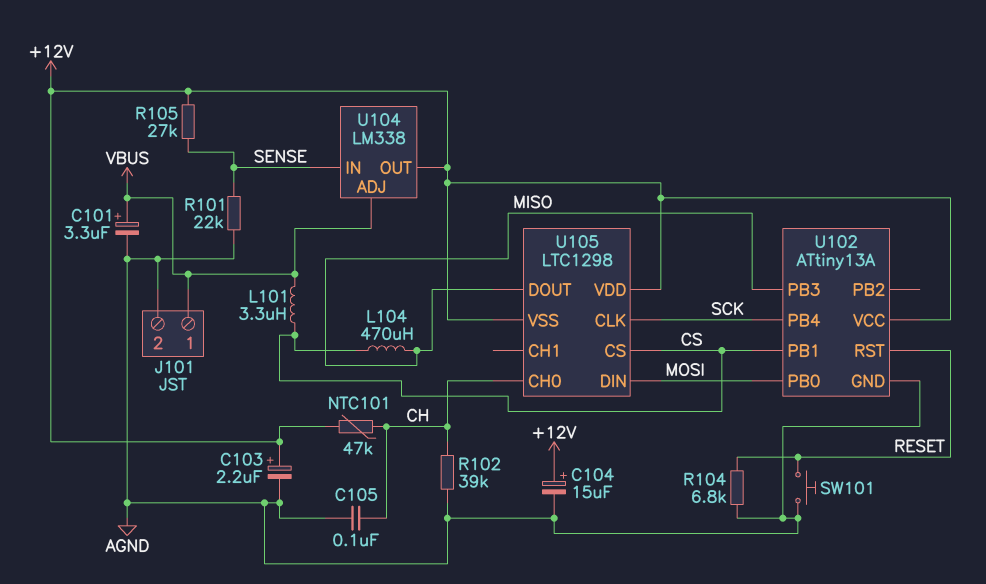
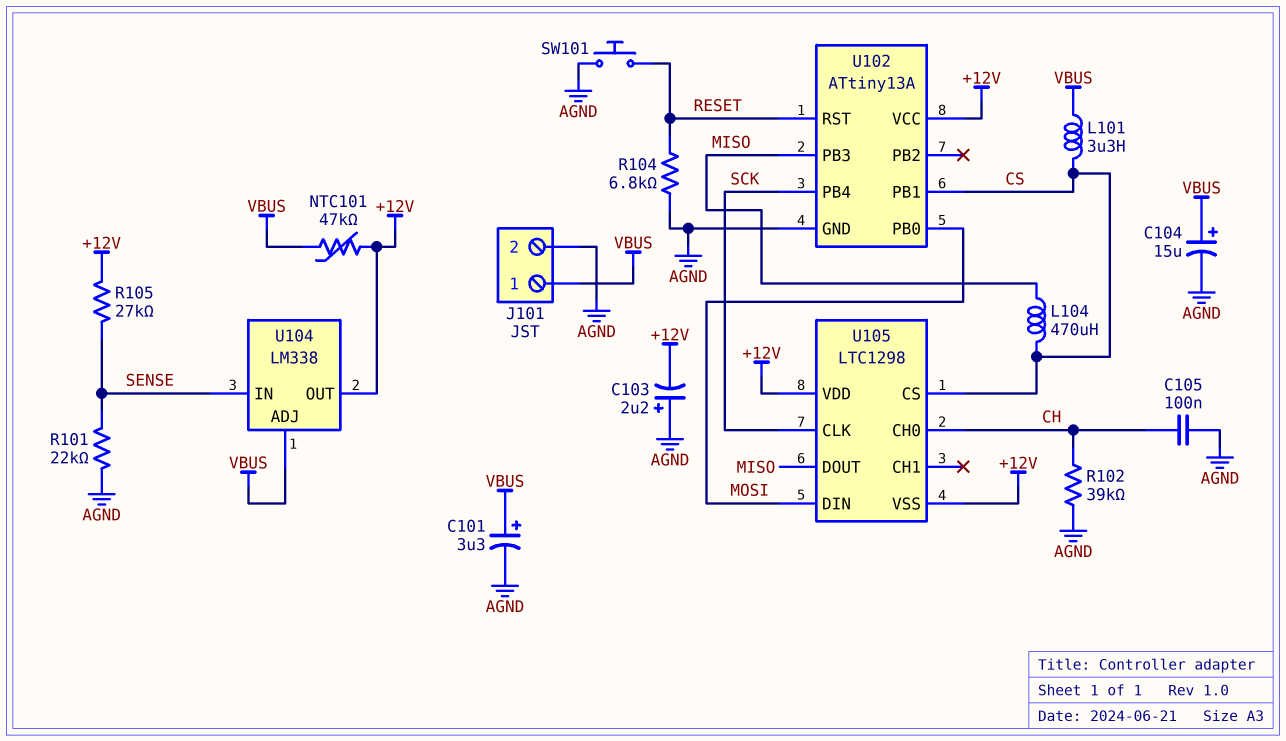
C103: 2.2uF (plus +12V, minus AGND) -> 2.2uF (plus AGND, minus +12V)
C104: 15uF (plus +12V, minus AGND) -> 15uF (plus VBUS, minus AGND)
NTC101: 47k (+12V, CH) -> 47k (+12V, VBUS)

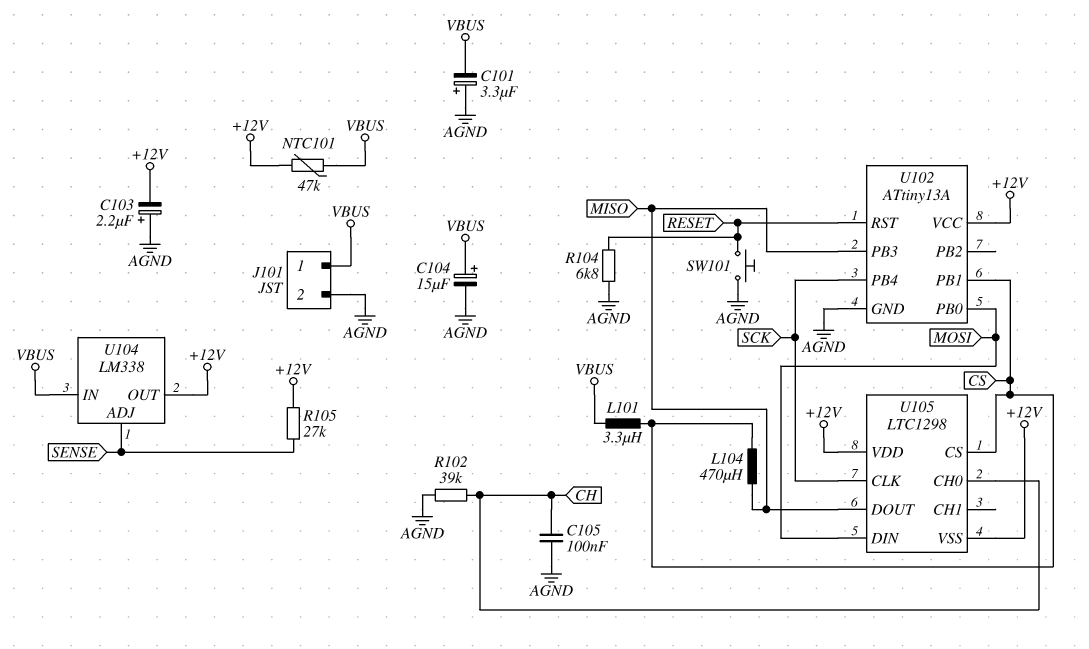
C101: 3.3uF (plus VBUS, minus AGND) -> 3.3uF (plus AGND, minus VBUS)
R101: 22k (AGND, SENSE) -> none
U104 pin ADJ: VBUS -> SENSE
U104 pin IN: SENSE -> VBUS

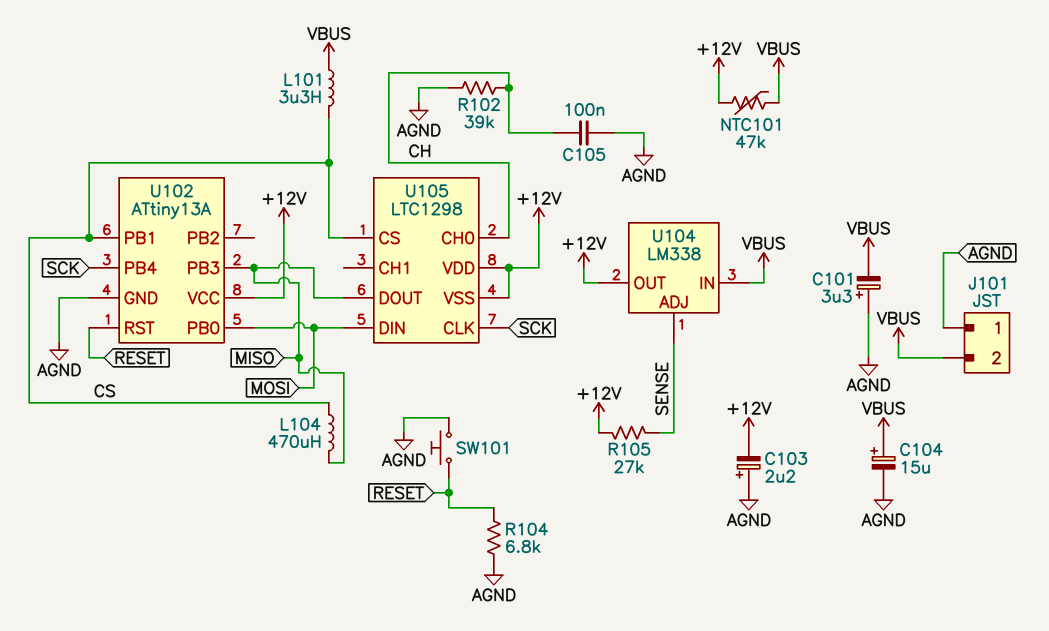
J101 pin 1: VBUS -> AGND
J101 pin 2: AGND -> VBUS

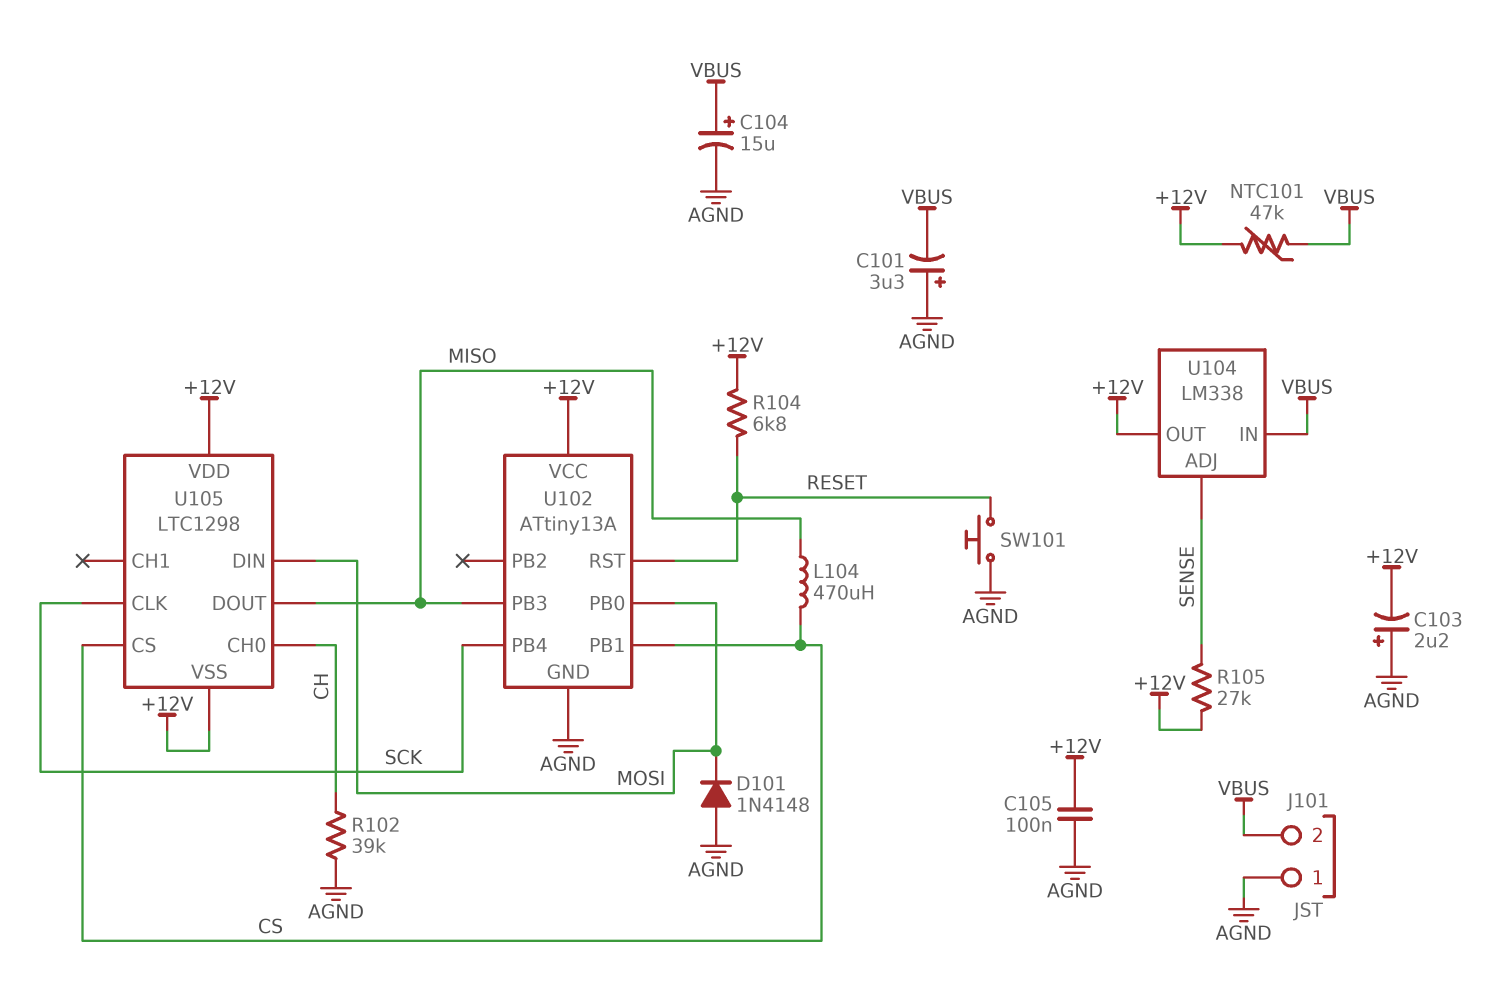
C105: 100nF (AGND, CH) -> 100nF (+12V, AGND)
D101: none -> diode 1N4148 (A AGND, K MOSI)
L101: 3.3uH (CS, VBUS) -> none
R104: 6.8k (AGND, RESET) -> 6.8k (+12V, RESET)

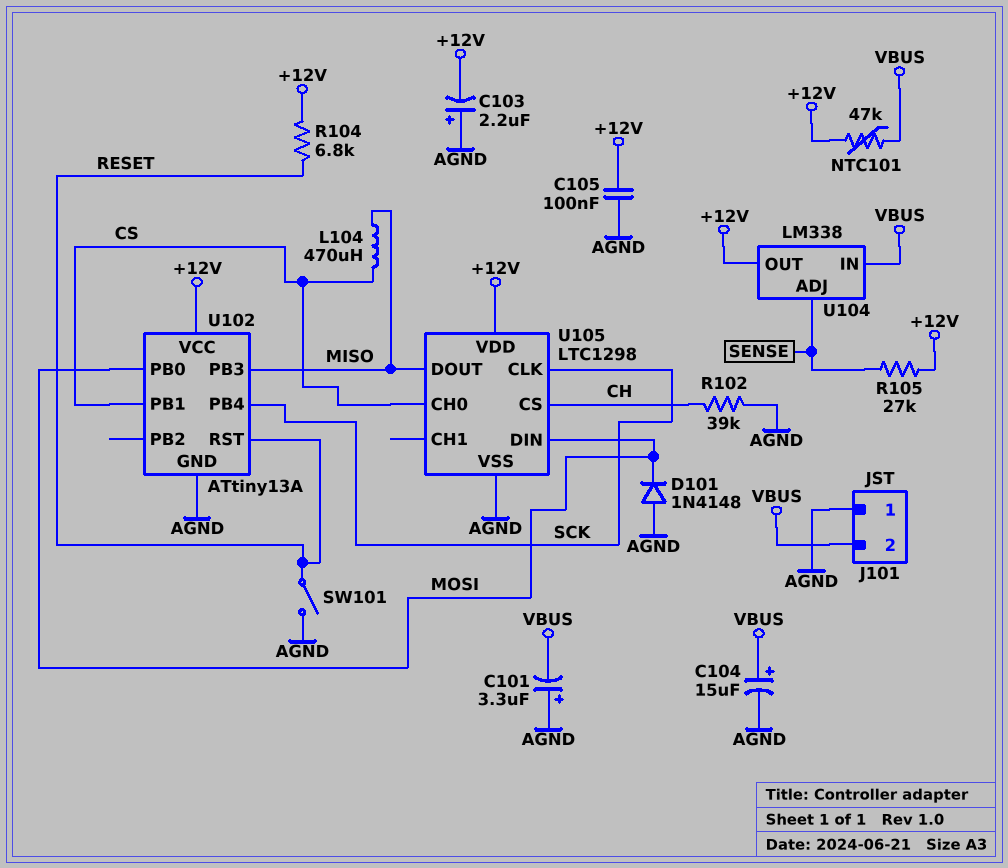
SW101: button (AGND, RESET) -> switch (AGND, RESET)
U105 pin CH0: CH -> CS
U105 pin CS: CS -> CH
U105 pin VSS: +12V -> AGND

